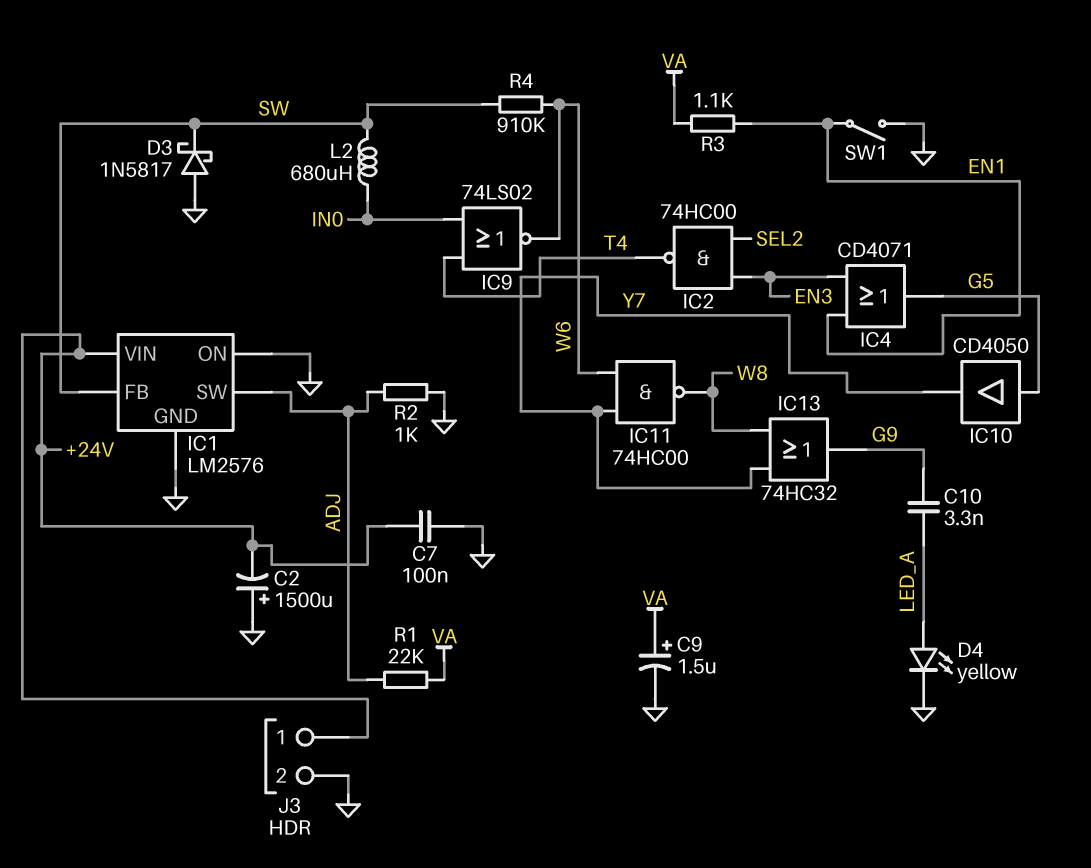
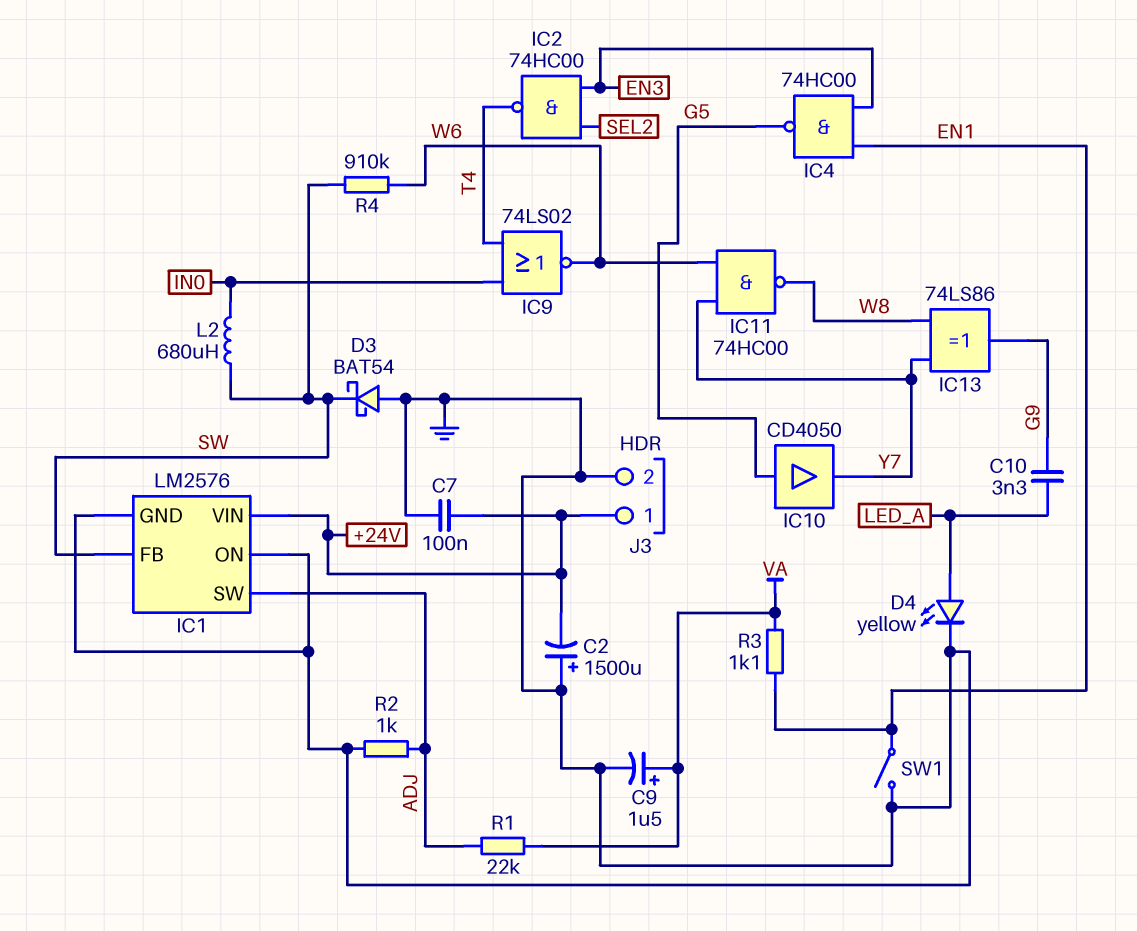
D3: schottky 1N5817 (A GND, K SW) -> schottky BAT54 (A GND, K SW)
IC4: OR CD4071 (in EN1, in EN3, out G5) -> NAND 74HC00 (in EN1, in EN3, out G5)
IC13: OR 74HC32 (in W8, in Y7, out G9) -> XOR 74LS86 (in W8, in Y7, out G9)

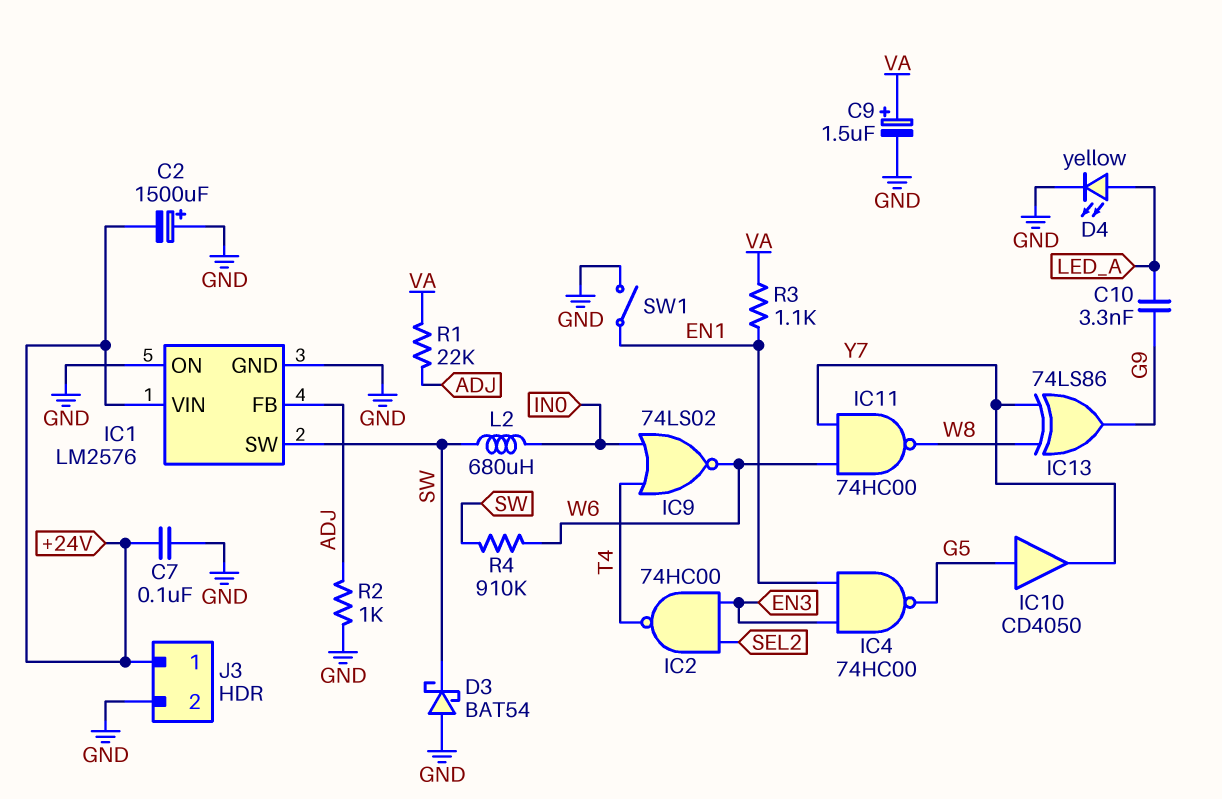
IC1 pin FB: SW -> ADJ
IC1 pin SW: ADJ -> SW

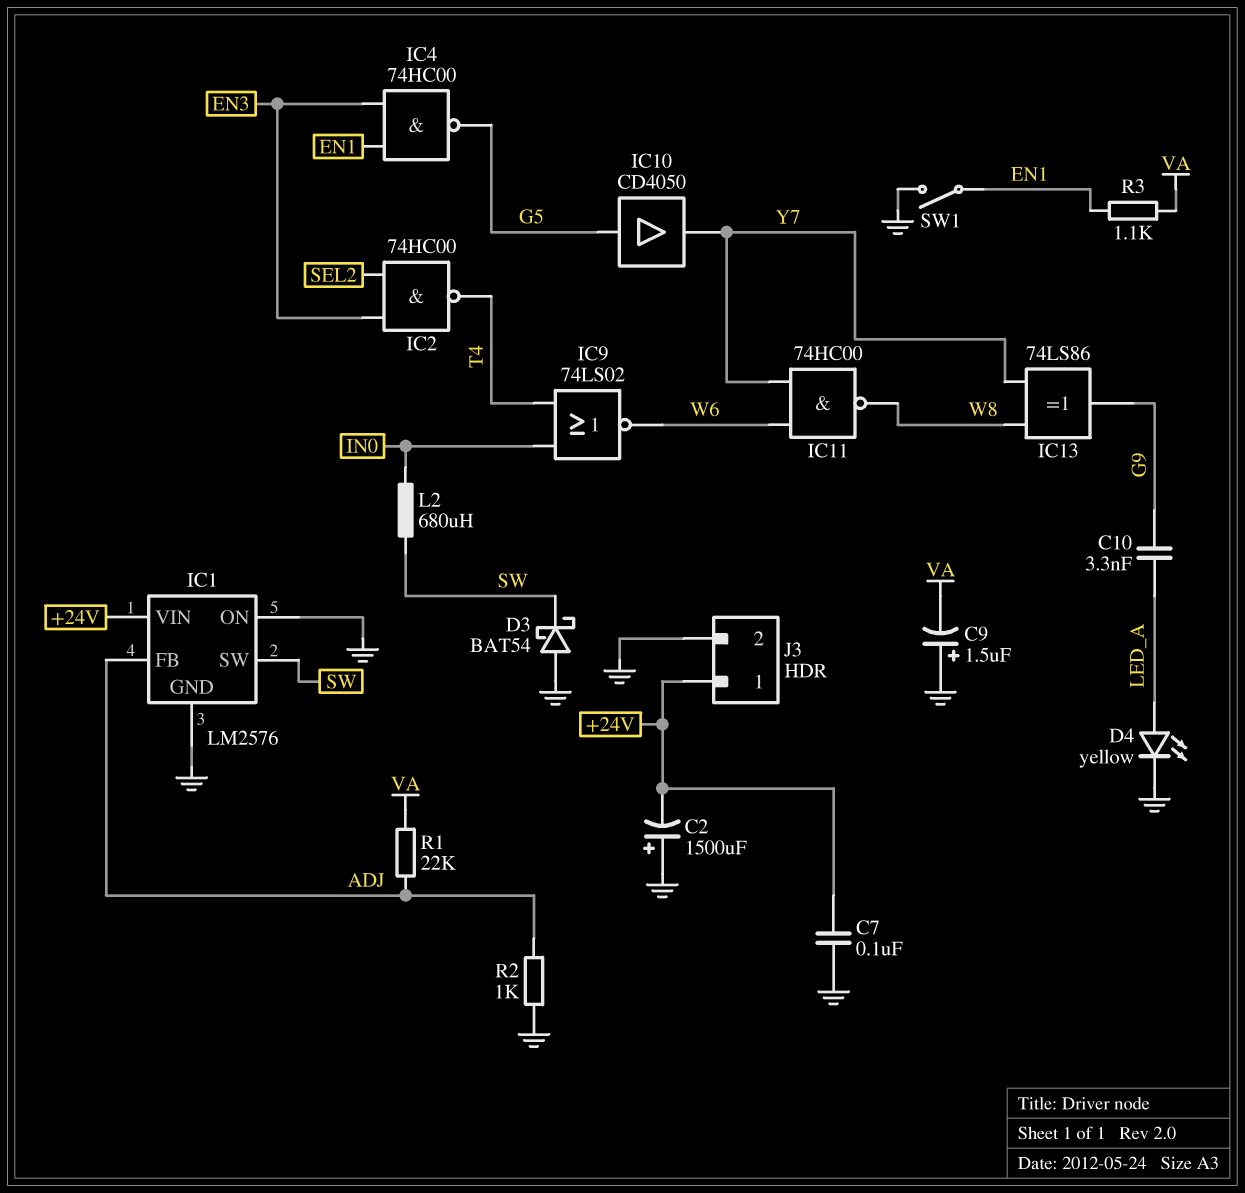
C9: 1.5uF (plus VA, minus GND) -> 1.5uF (plus GND, minus VA)
R4: 910k (SW, W6) -> none

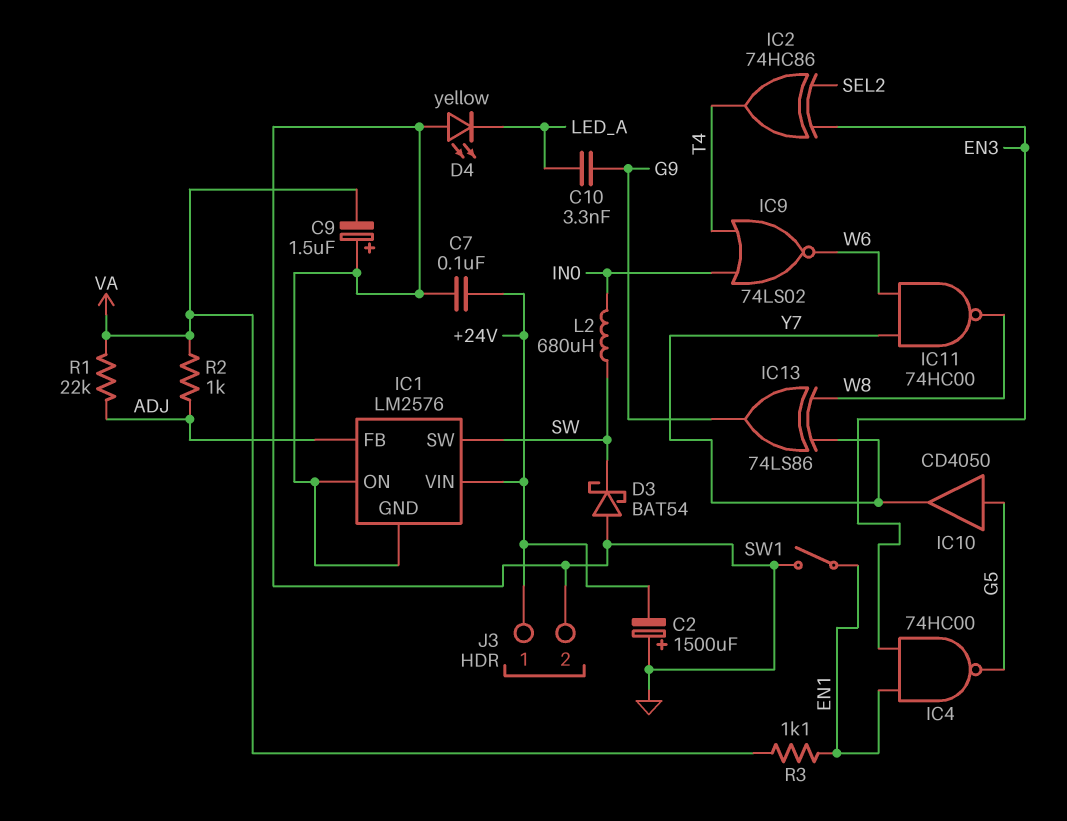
D4: LED yellow (A LED_A, K GND) -> LED yellow (A GND, K LED_A)
IC2: NAND 74HC00 (in EN3, in SEL2, out T4) -> XOR 74HC86 (in EN3, in SEL2, out T4)
R2: 1k (ADJ, GND) -> 1k (ADJ, VA)

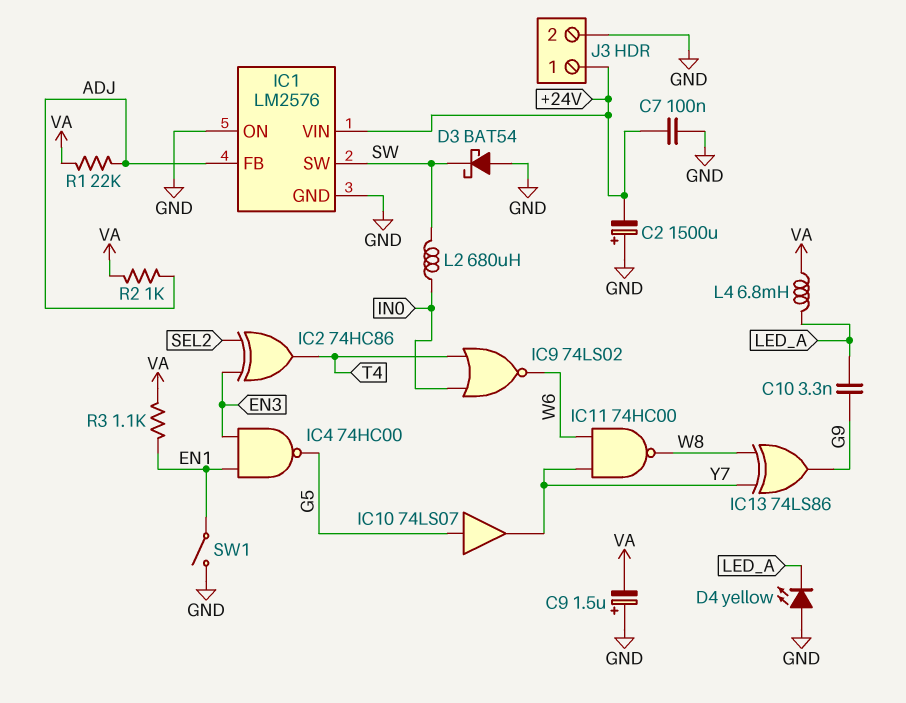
IC10: buffer CD4050 (in G5, out Y7) -> buffer 74LS07 (in G5, out Y7)
L4: none -> 6.8mH (LED_A, VA)

